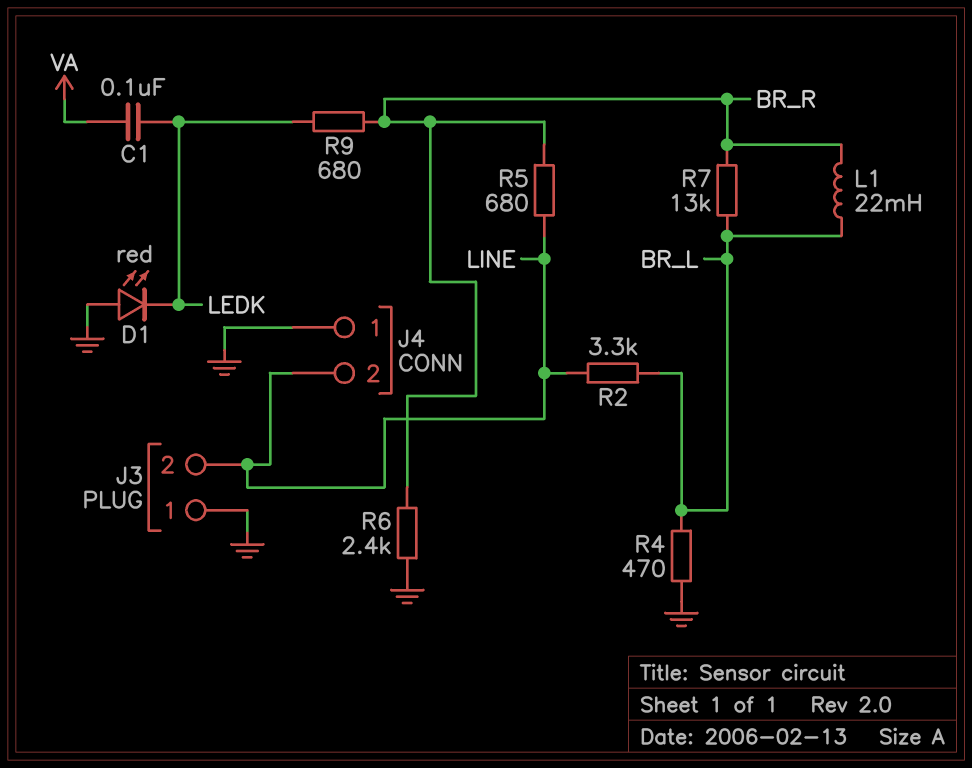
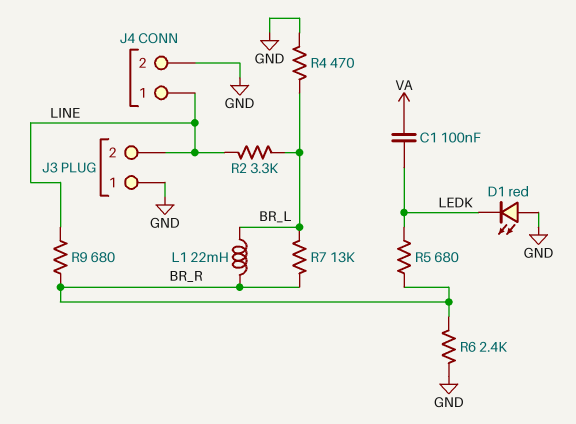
J4 pin 1: GND -> LINE
J4 pin 2: LINE -> GND
R5: 680 (BR_R, LINE) -> 680 (BR_R, LEDK)
R9: 680 (BR_R, LEDK) -> 680 (BR_R, LINE)

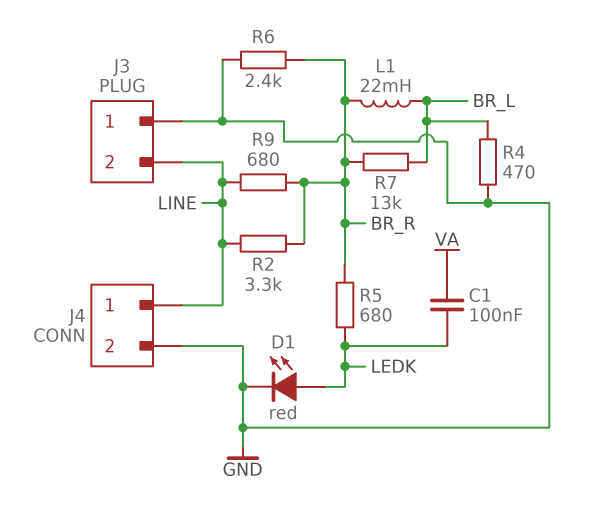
D1: LED red (A GND, K LEDK) -> LED red (A LEDK, K GND)
R2: 3.3k (BR_L, LINE) -> 3.3k (BR_R, LINE)

